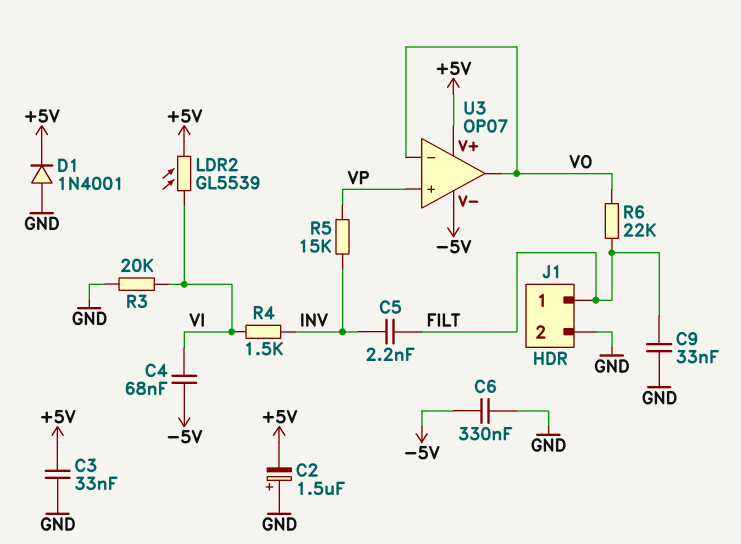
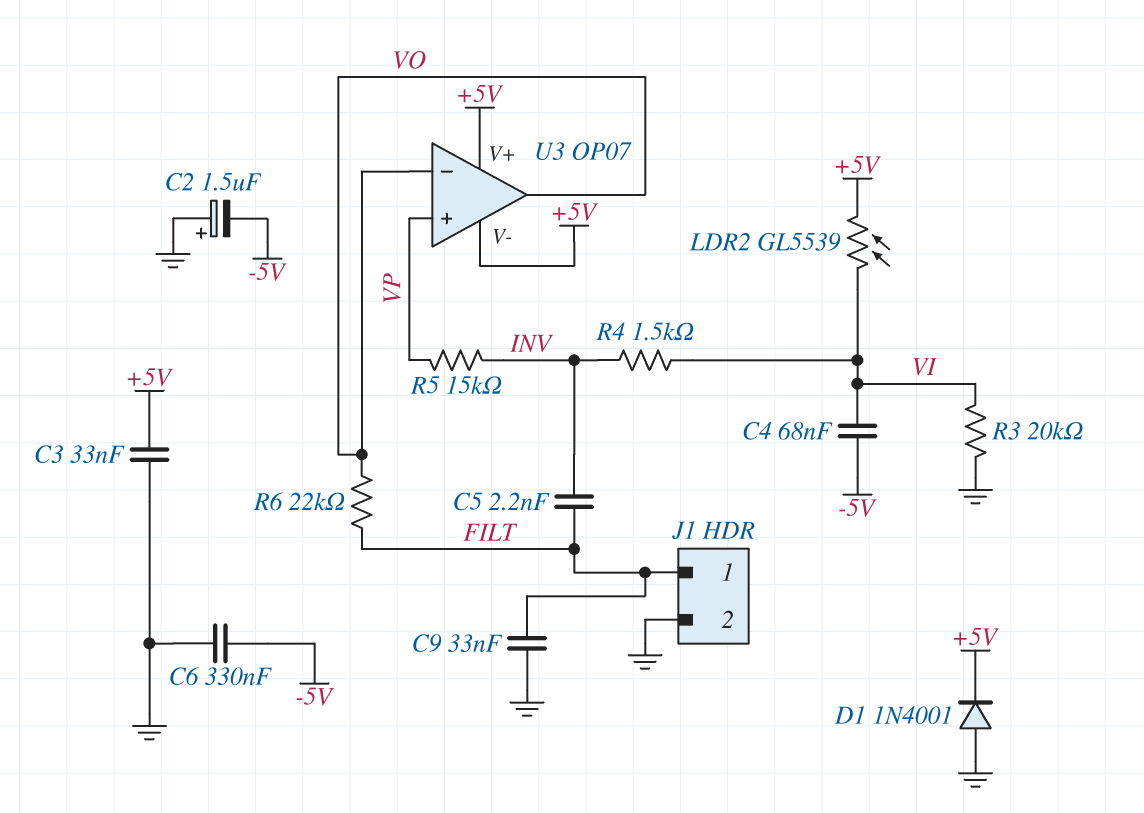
C2: 1.5uF (plus GND, minus +5V) -> 1.5uF (plus GND, minus -5V)
U3 pin V-: -5V -> +5V

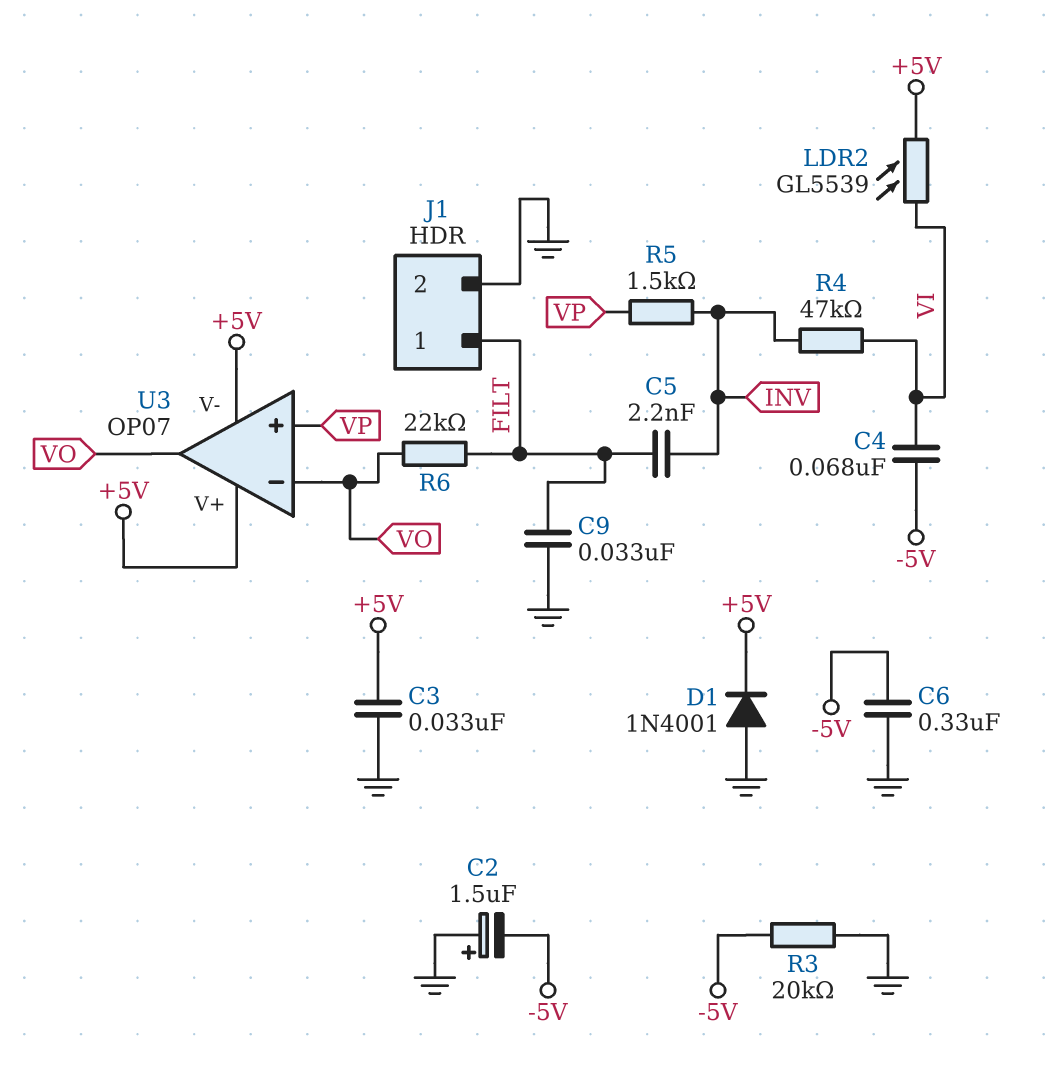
R3: 20k (GND, VI) -> 20k (-5V, GND)
R4: 1.5k (INV, VI) -> 47k (INV, VI)
R5: 15k (INV, VP) -> 1.5k (INV, VP)

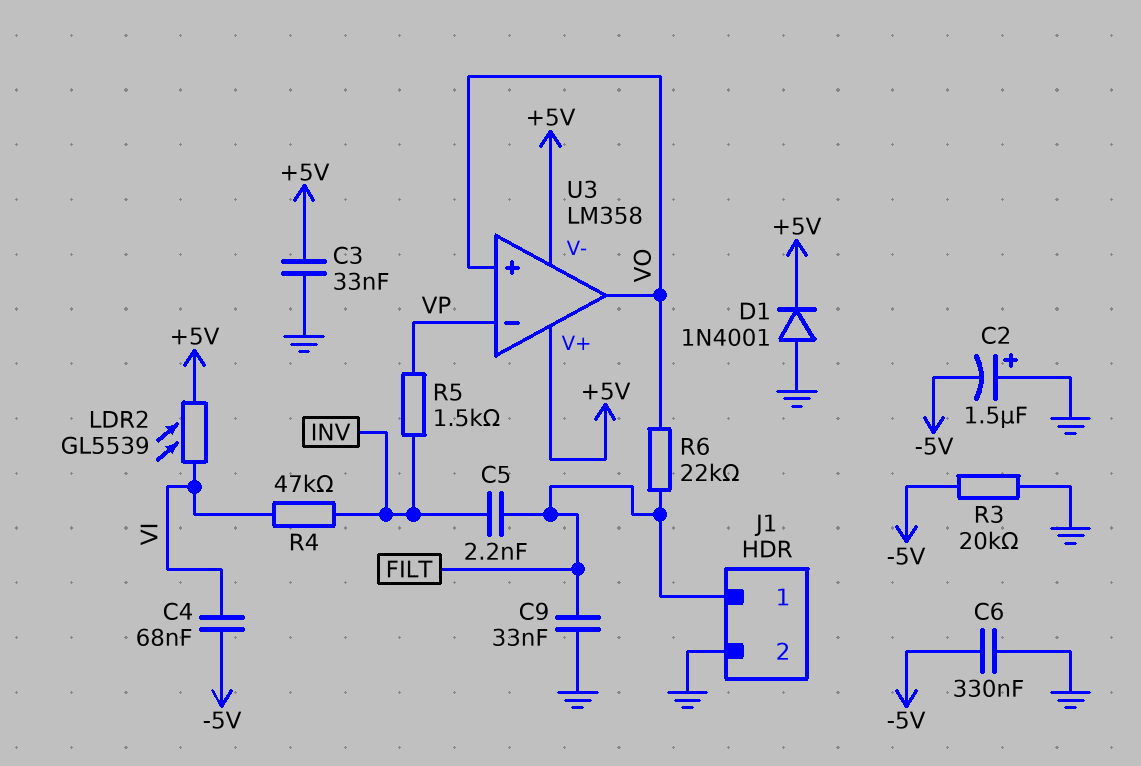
U3: OP07 -> LM358
U3 pin in+: VP -> VO
U3 pin in-: VO -> VP

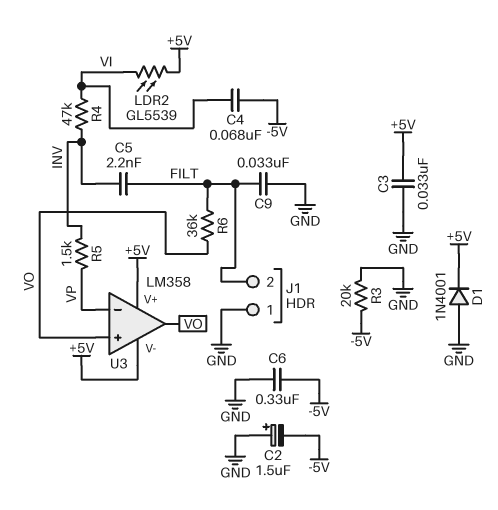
J1 pin 1: FILT -> GND
J1 pin 2: GND -> FILT
R6: 22k (FILT, VO) -> 36k (FILT, VO)

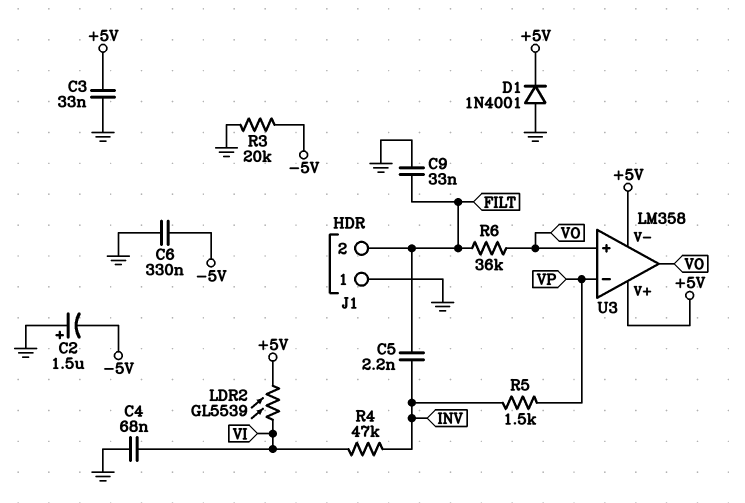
C4: 68nF (-5V, VI) -> 68nF (GND, VI)

